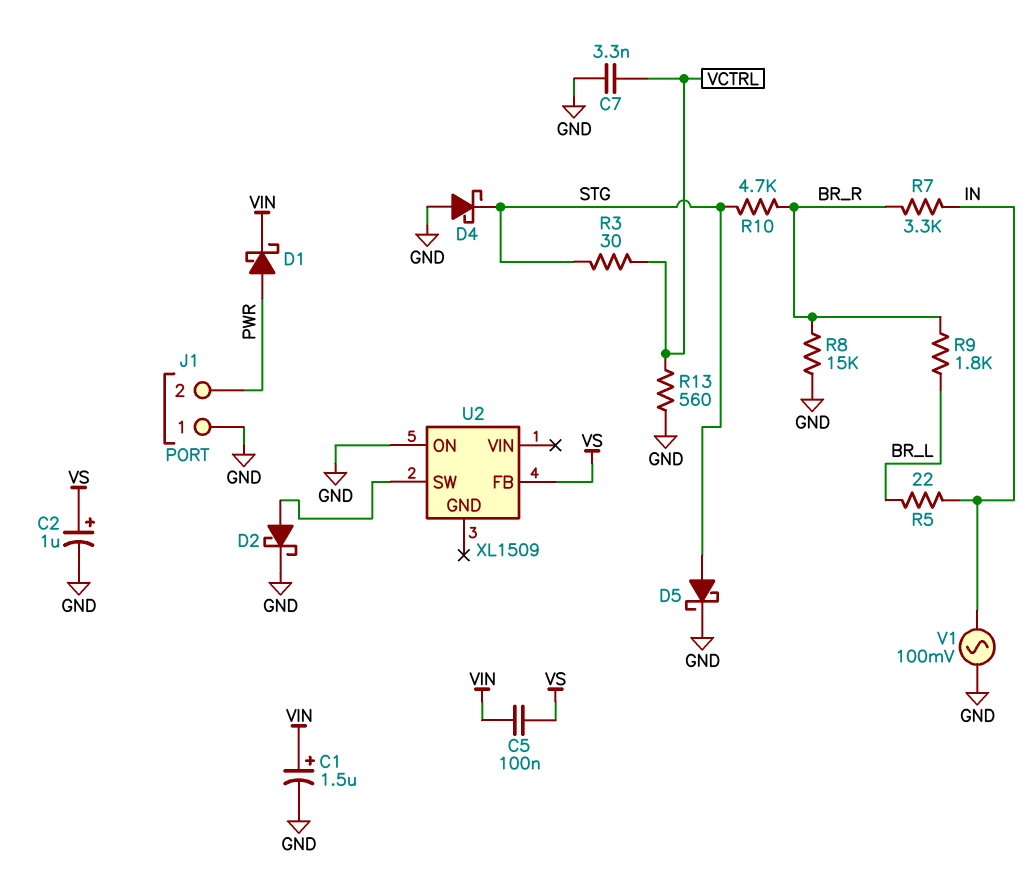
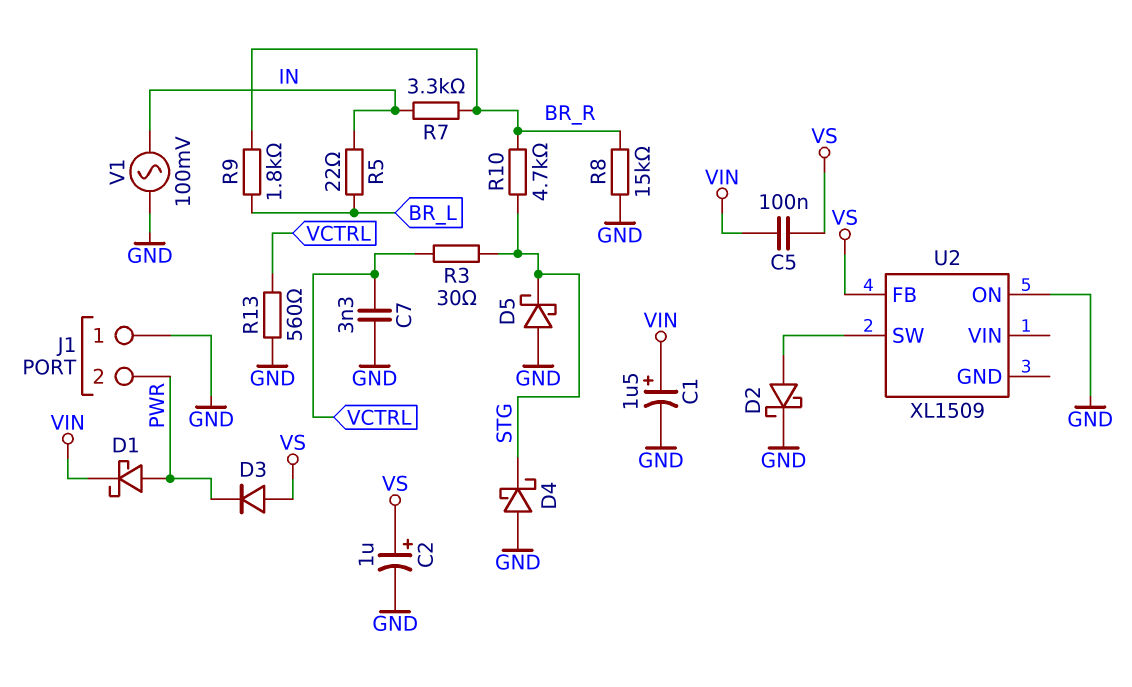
D3: none -> diode (A VS, K PWR)
D5: schottky (A STG, K GND) -> schottky (A GND, K STG)

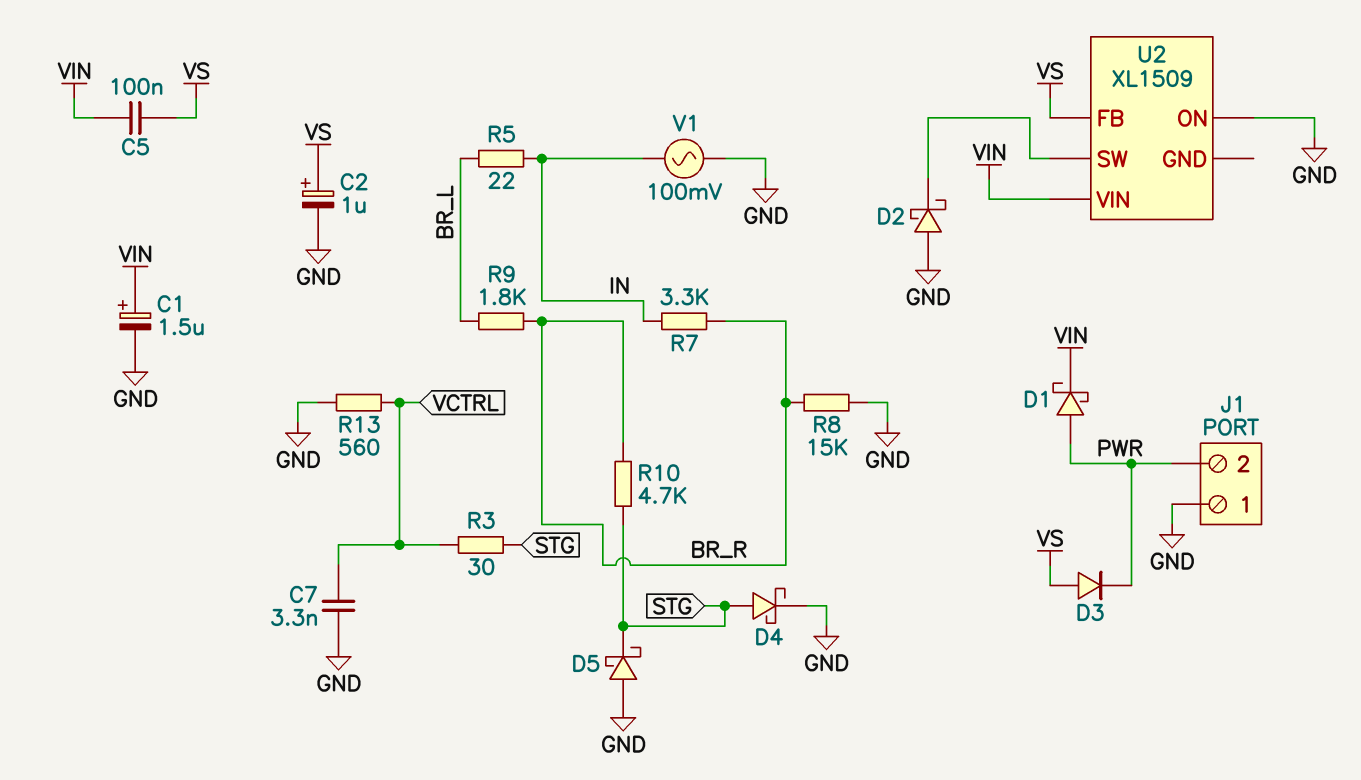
D2: schottky (A U2/SW, K GND) -> schottky (A GND, K U2/SW)
D4: schottky (A GND, K STG) -> schottky (A STG, K GND)
U2 pin VIN: none -> VIN

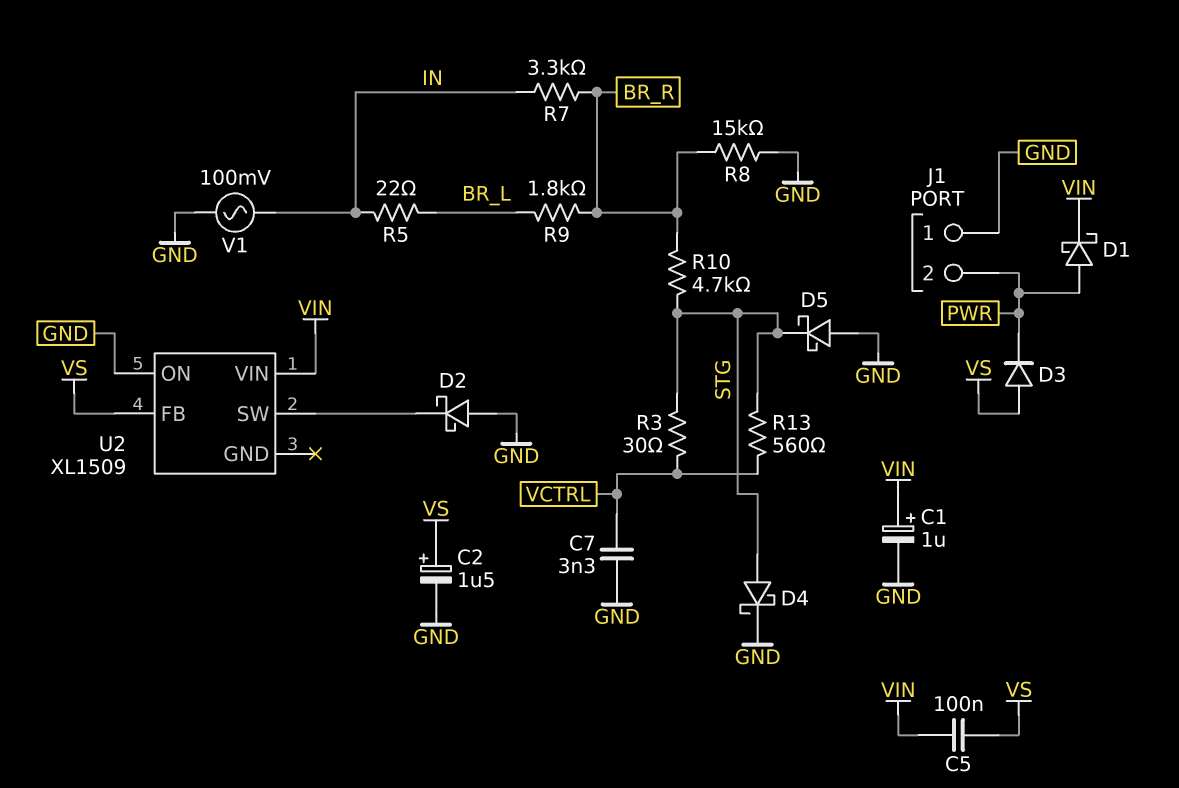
C1: 1.5uF (plus VIN, minus GND) -> 1uF (plus VIN, minus GND)
C2: 1uF (plus VS, minus GND) -> 1.5uF (plus VS, minus GND)
R13: 560 (GND, VCTRL) -> 560 (STG, VCTRL)

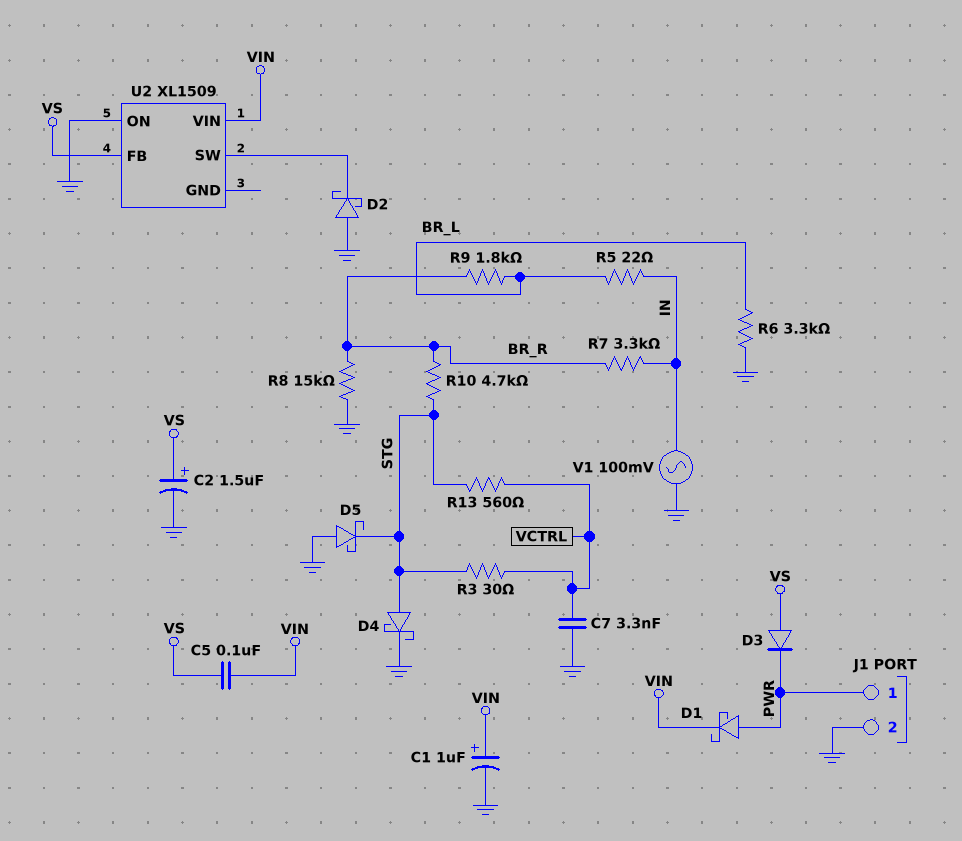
J1 pin 1: GND -> PWR
J1 pin 2: PWR -> GND
R6: none -> 3.3k (BR_L, GND)

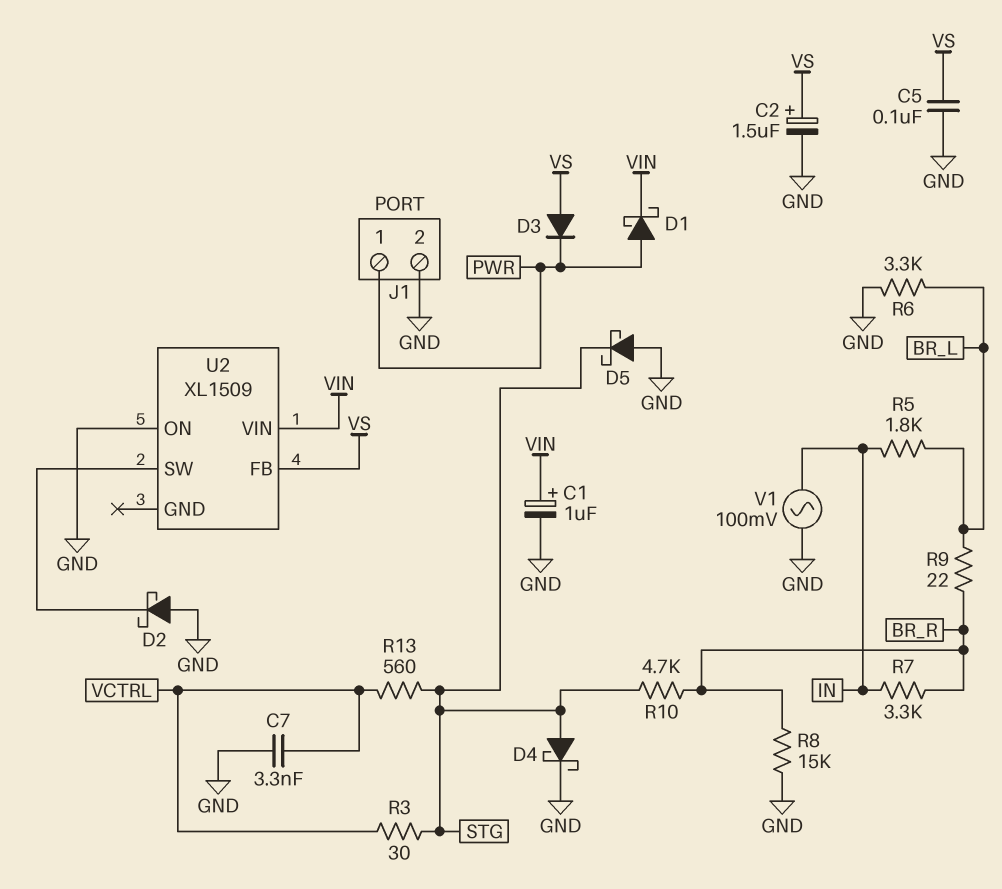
C5: 100nF (VIN, VS) -> 100nF (GND, VS)
R5: 22 (BR_L, IN) -> 1.8k (BR_L, IN)
R9: 1.8k (BR_L, BR_R) -> 22 (BR_L, BR_R)

